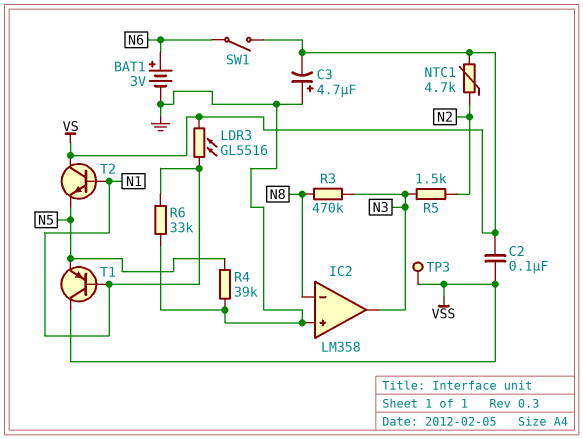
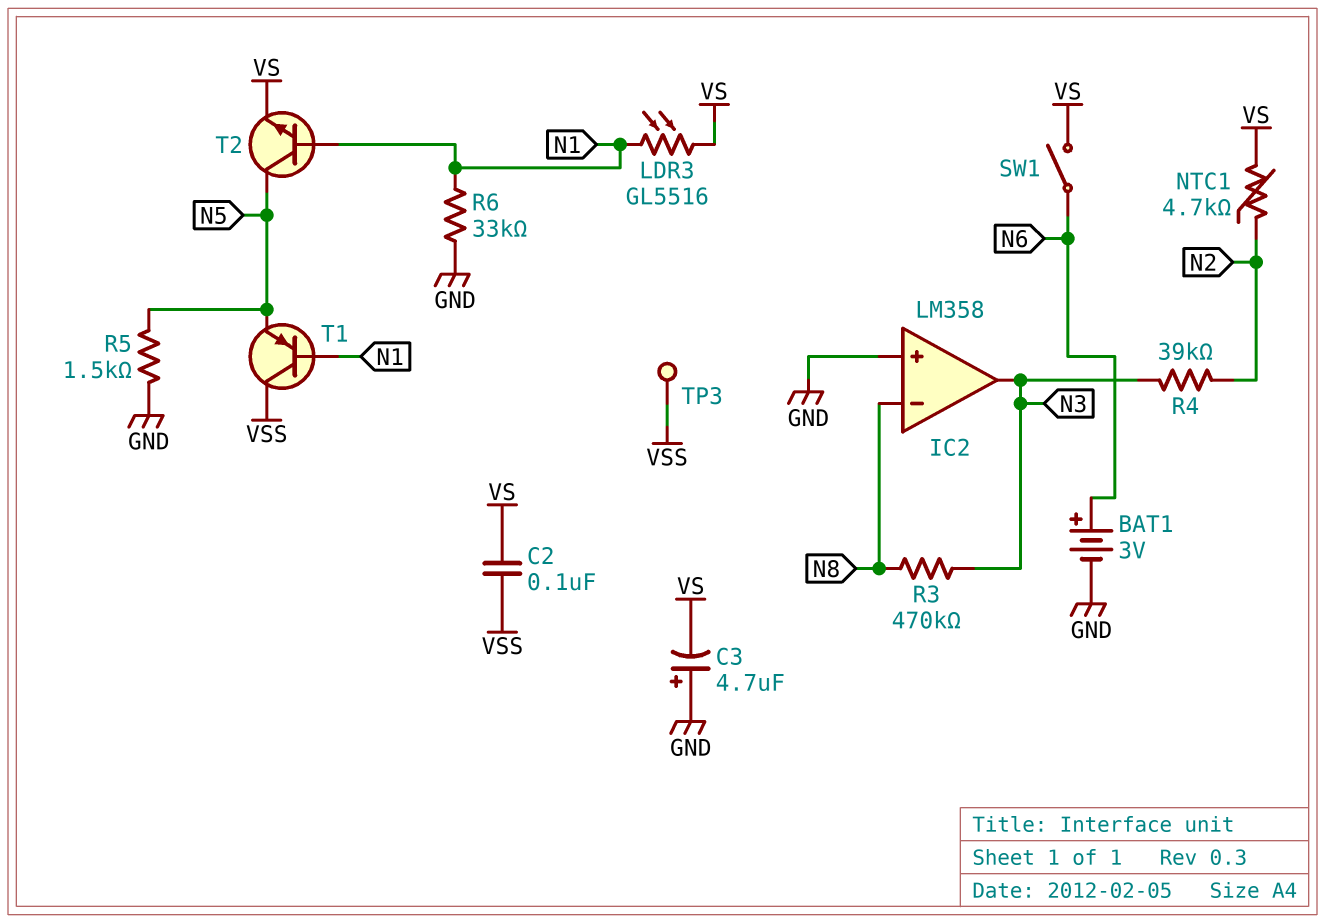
R4: 39k (GND, N5) -> 39k (N2, N3)
R5: 1.5k (N2, N3) -> 1.5k (GND, N5)
T2: NPN (B N1, C VS, E N5) -> NPN (B N1, C N5, E VS)

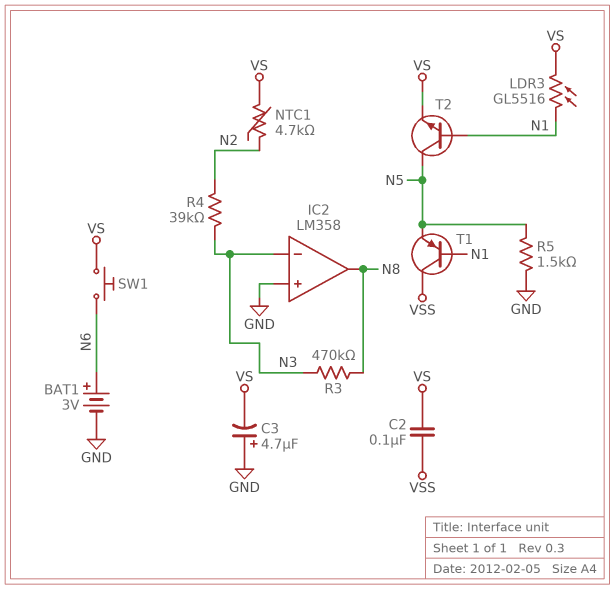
IC2 pin in-: N8 -> N3
IC2 pin out: N3 -> N8
R6: 33k (GND, N1) -> none
SW1: switch (N6, VS) -> button (N6, VS)
TP3: test point (VSS) -> none

